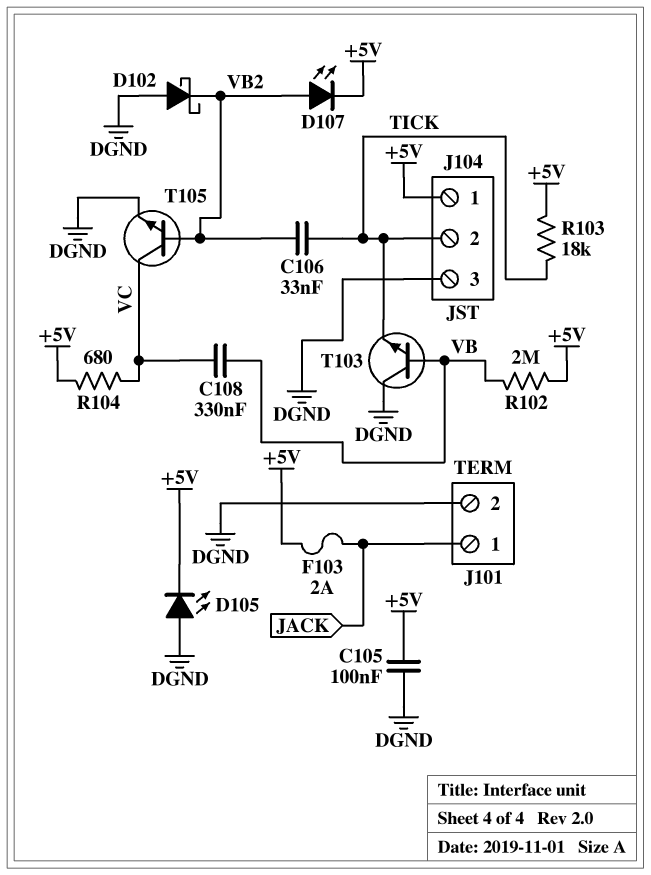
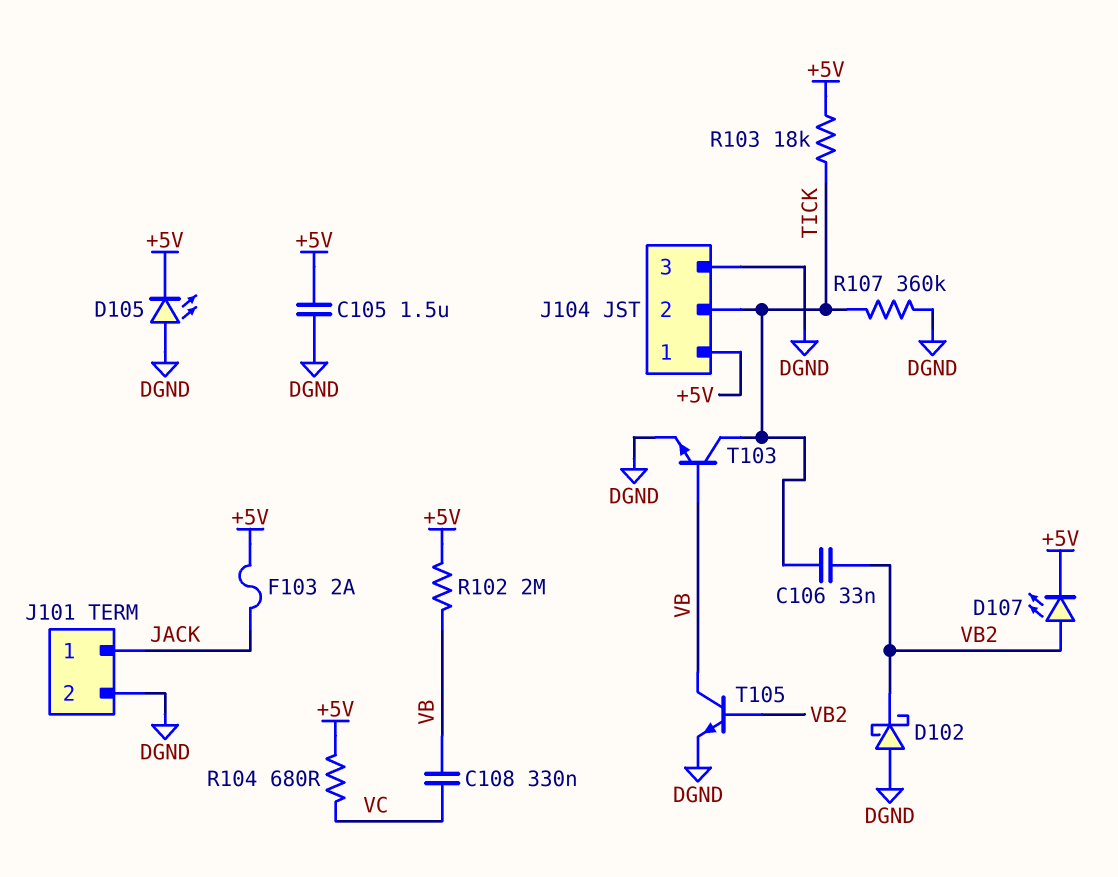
C105: 100nF (+5V, DGND) -> 1.5uF (+5V, DGND)
R107: none -> 360k (DGND, TICK)
T103: NPN (B VB, C DGND, E TICK) -> NPN (B VB, C TICK, E DGND)
T105: NPN (B VB2, C VC, E DGND) -> NPN (B VB2, C VB, E DGND)

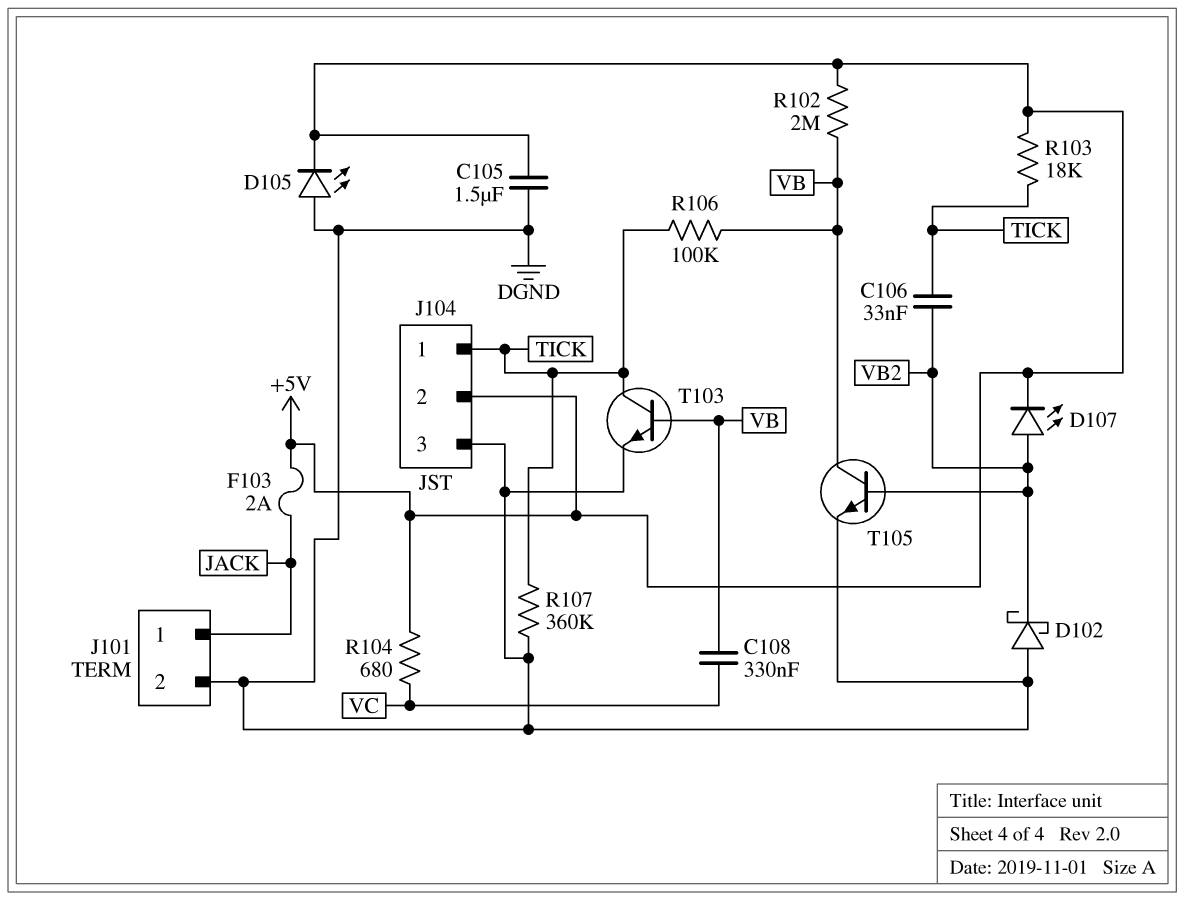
J104 pin 1: +5V -> TICK
J104 pin 2: TICK -> +5V
R106: none -> 100k (TICK, VB)

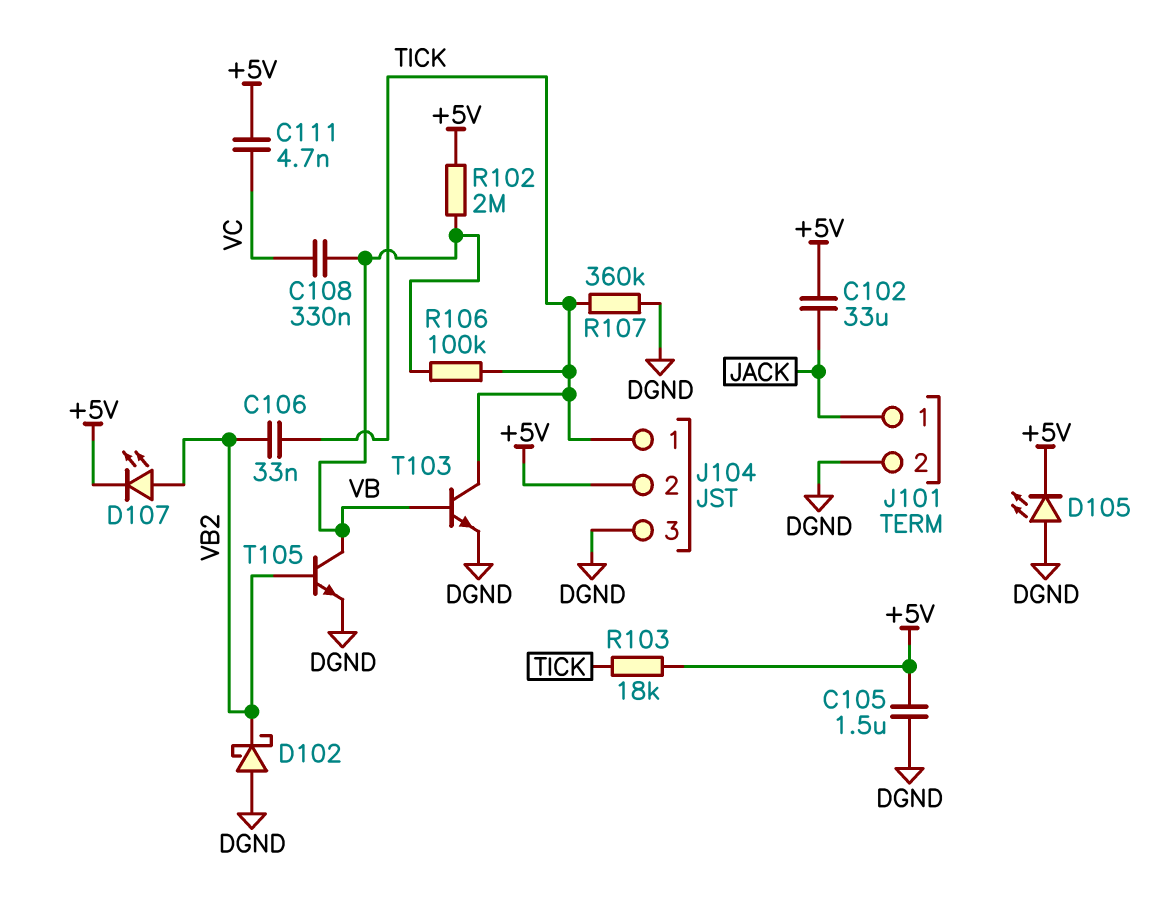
C102: none -> 33uF (+5V, JACK)
C111: none -> 4.7nF (+5V, VC)
F103: 2A (+5V, JACK) -> none
R104: 680 (+5V, VC) -> none

